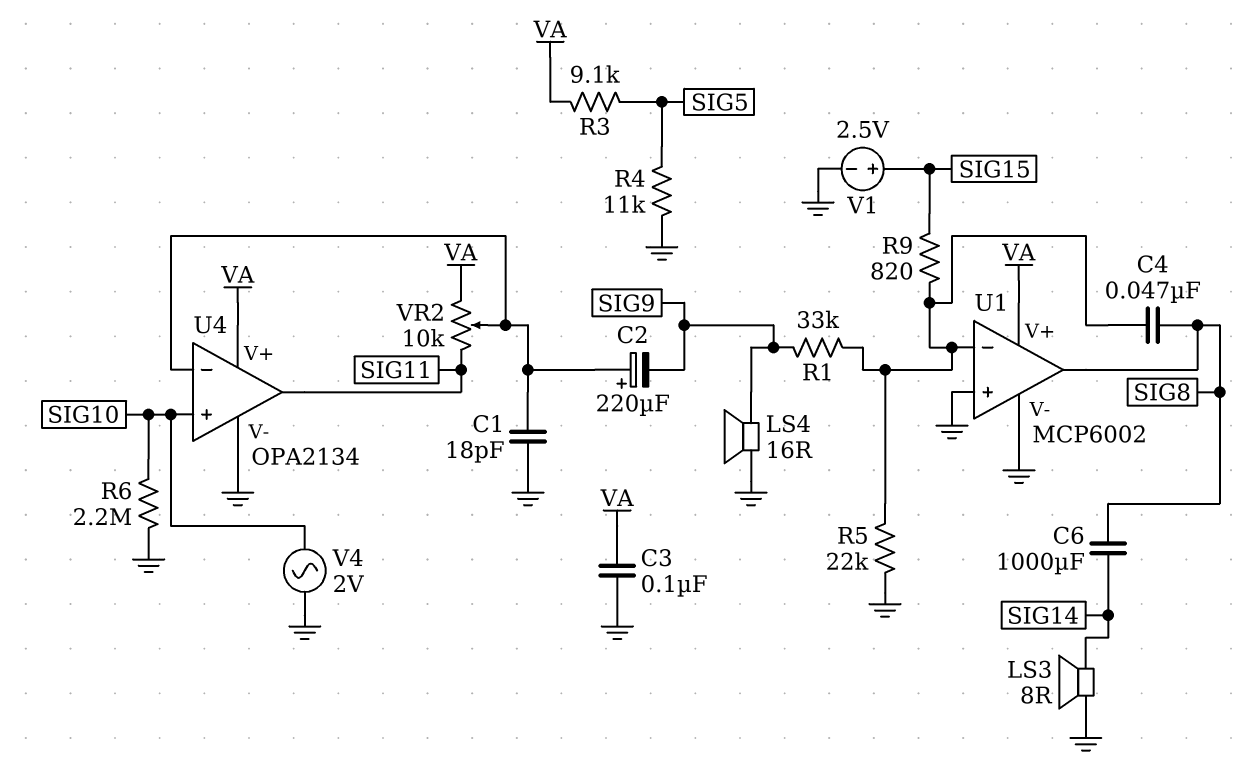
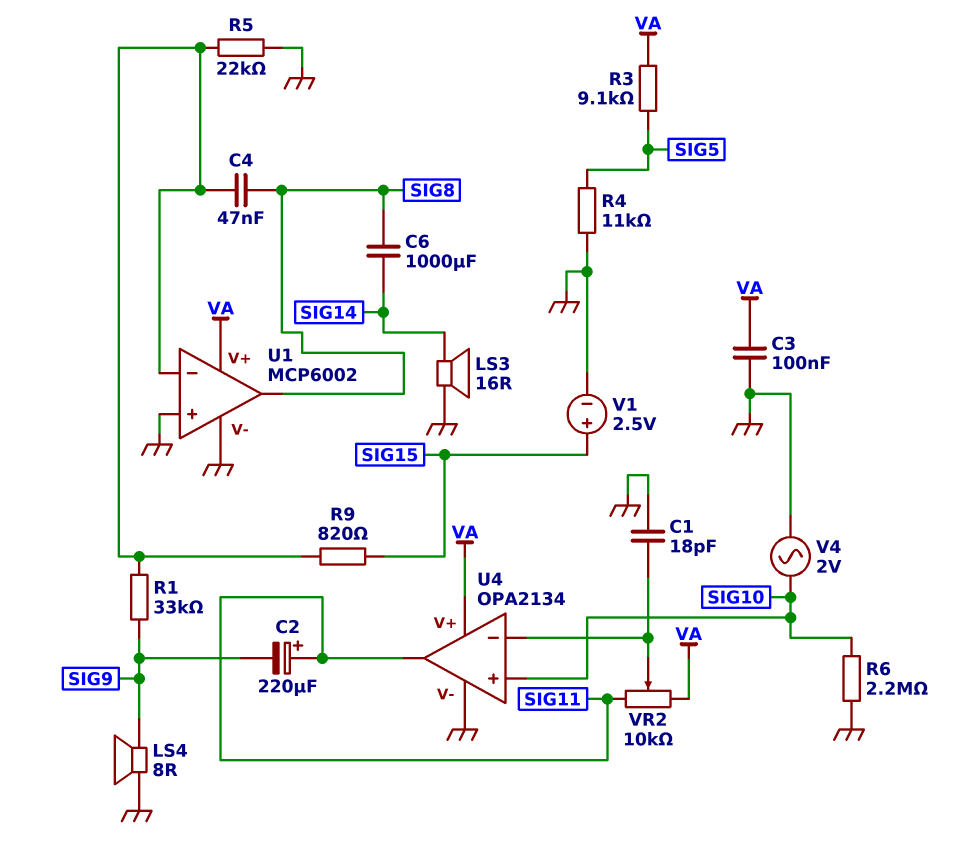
C2: 220uF (plus U4/in-, minus SIG9) -> 220uF (plus SIG11, minus SIG9)
LS3: speaker 8R (GND, SIG14) -> speaker 16R (GND, SIG14)
LS4: speaker 16R (GND, SIG9) -> speaker 8R (GND, SIG9)

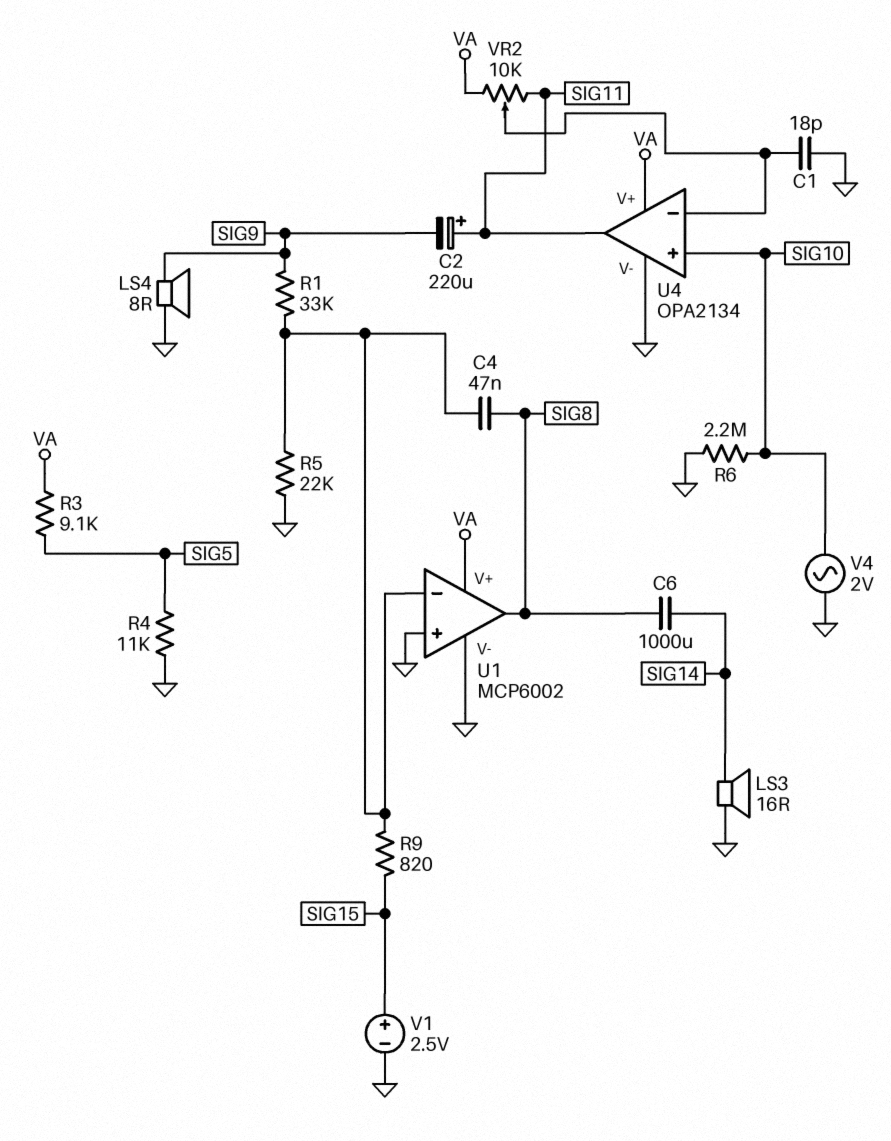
C3: 100nF (GND, VA) -> none

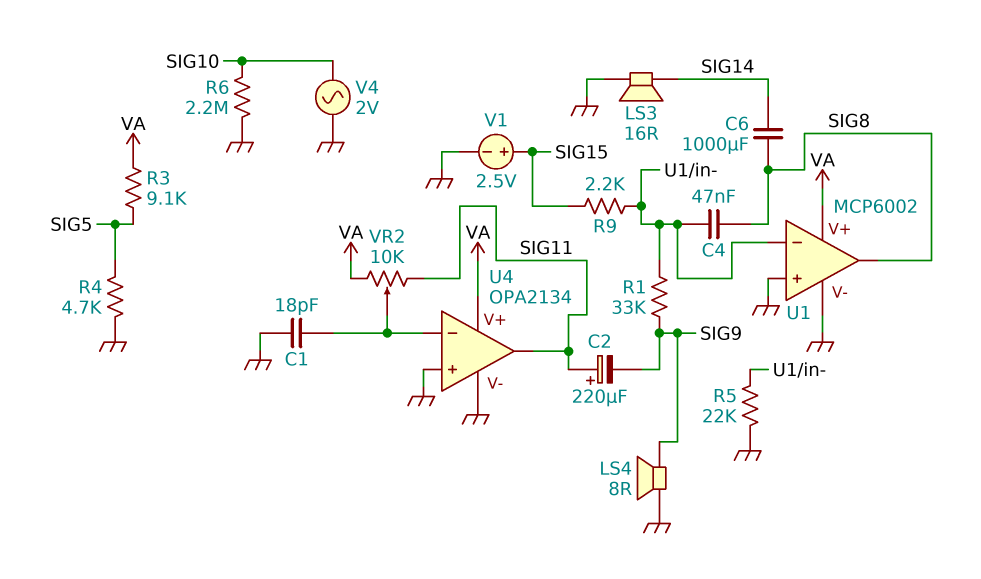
R4: 11k (GND, SIG5) -> 4.7k (GND, SIG5)
R9: 820 (SIG15, U1/in-) -> 2.2k (SIG15, U1/in-)
U4 pin in+: SIG10 -> GND

